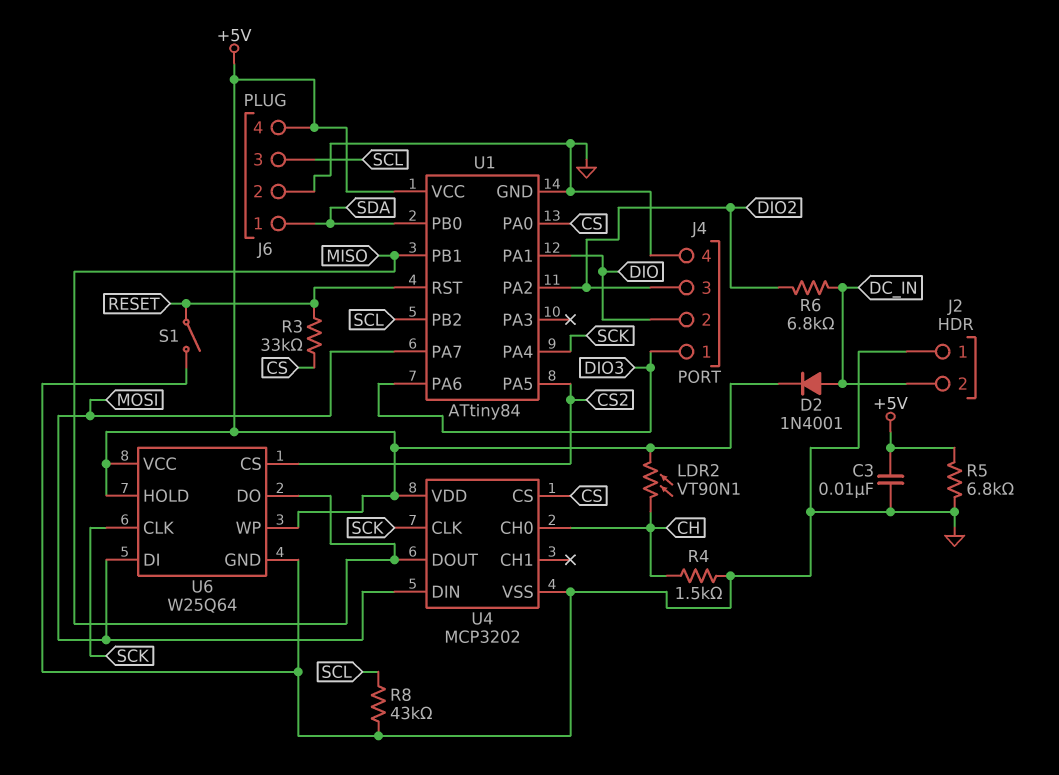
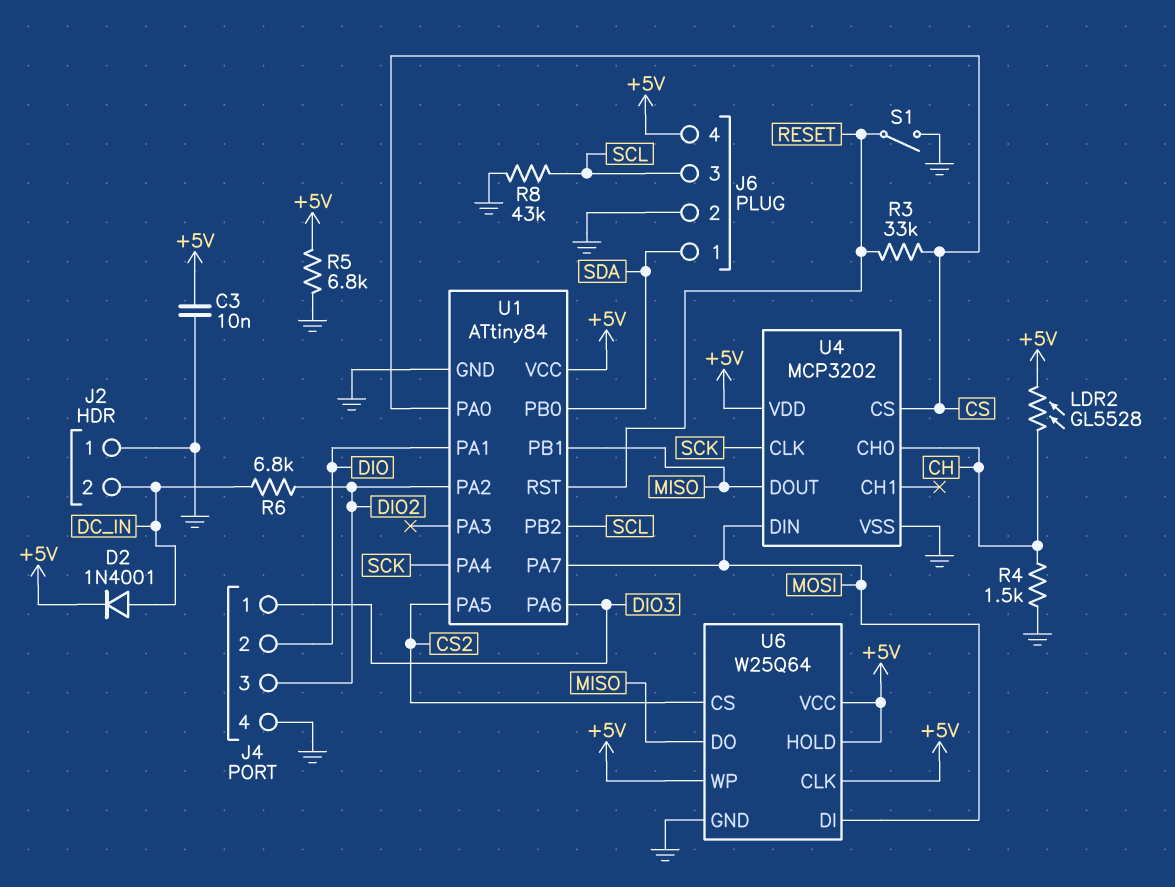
LDR2: VT90N1 (+5V, CH) -> GL5528 (+5V, CH)
U6 pin CLK: SCK -> +5V

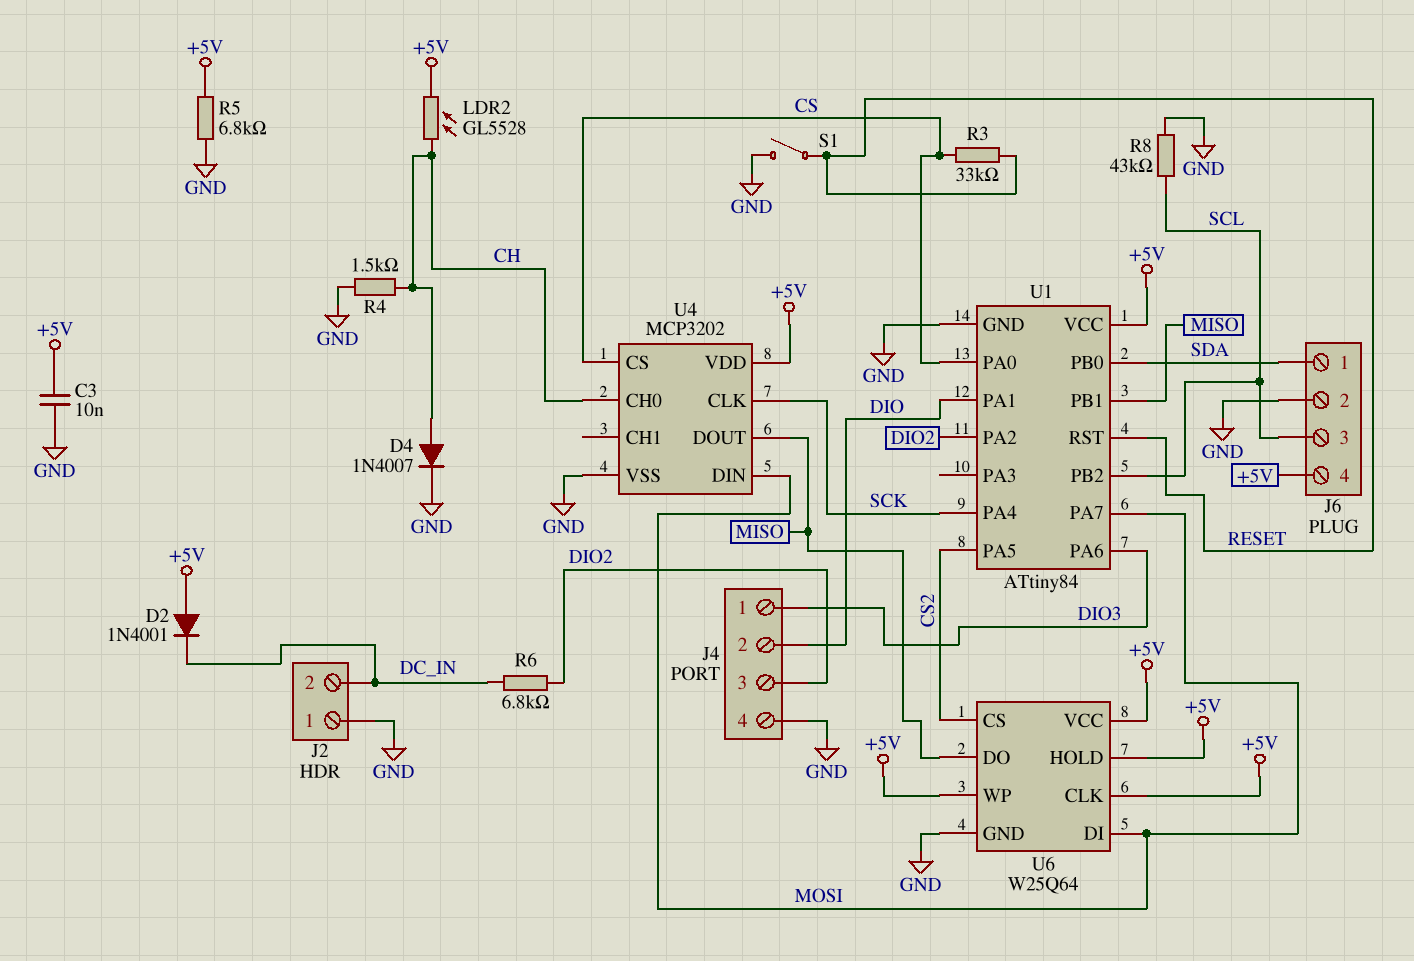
D2: diode 1N4001 (A DC_IN, K +5V) -> diode 1N4001 (A +5V, K DC_IN)
D4: none -> diode 1N4007 (A CH, K GND)

